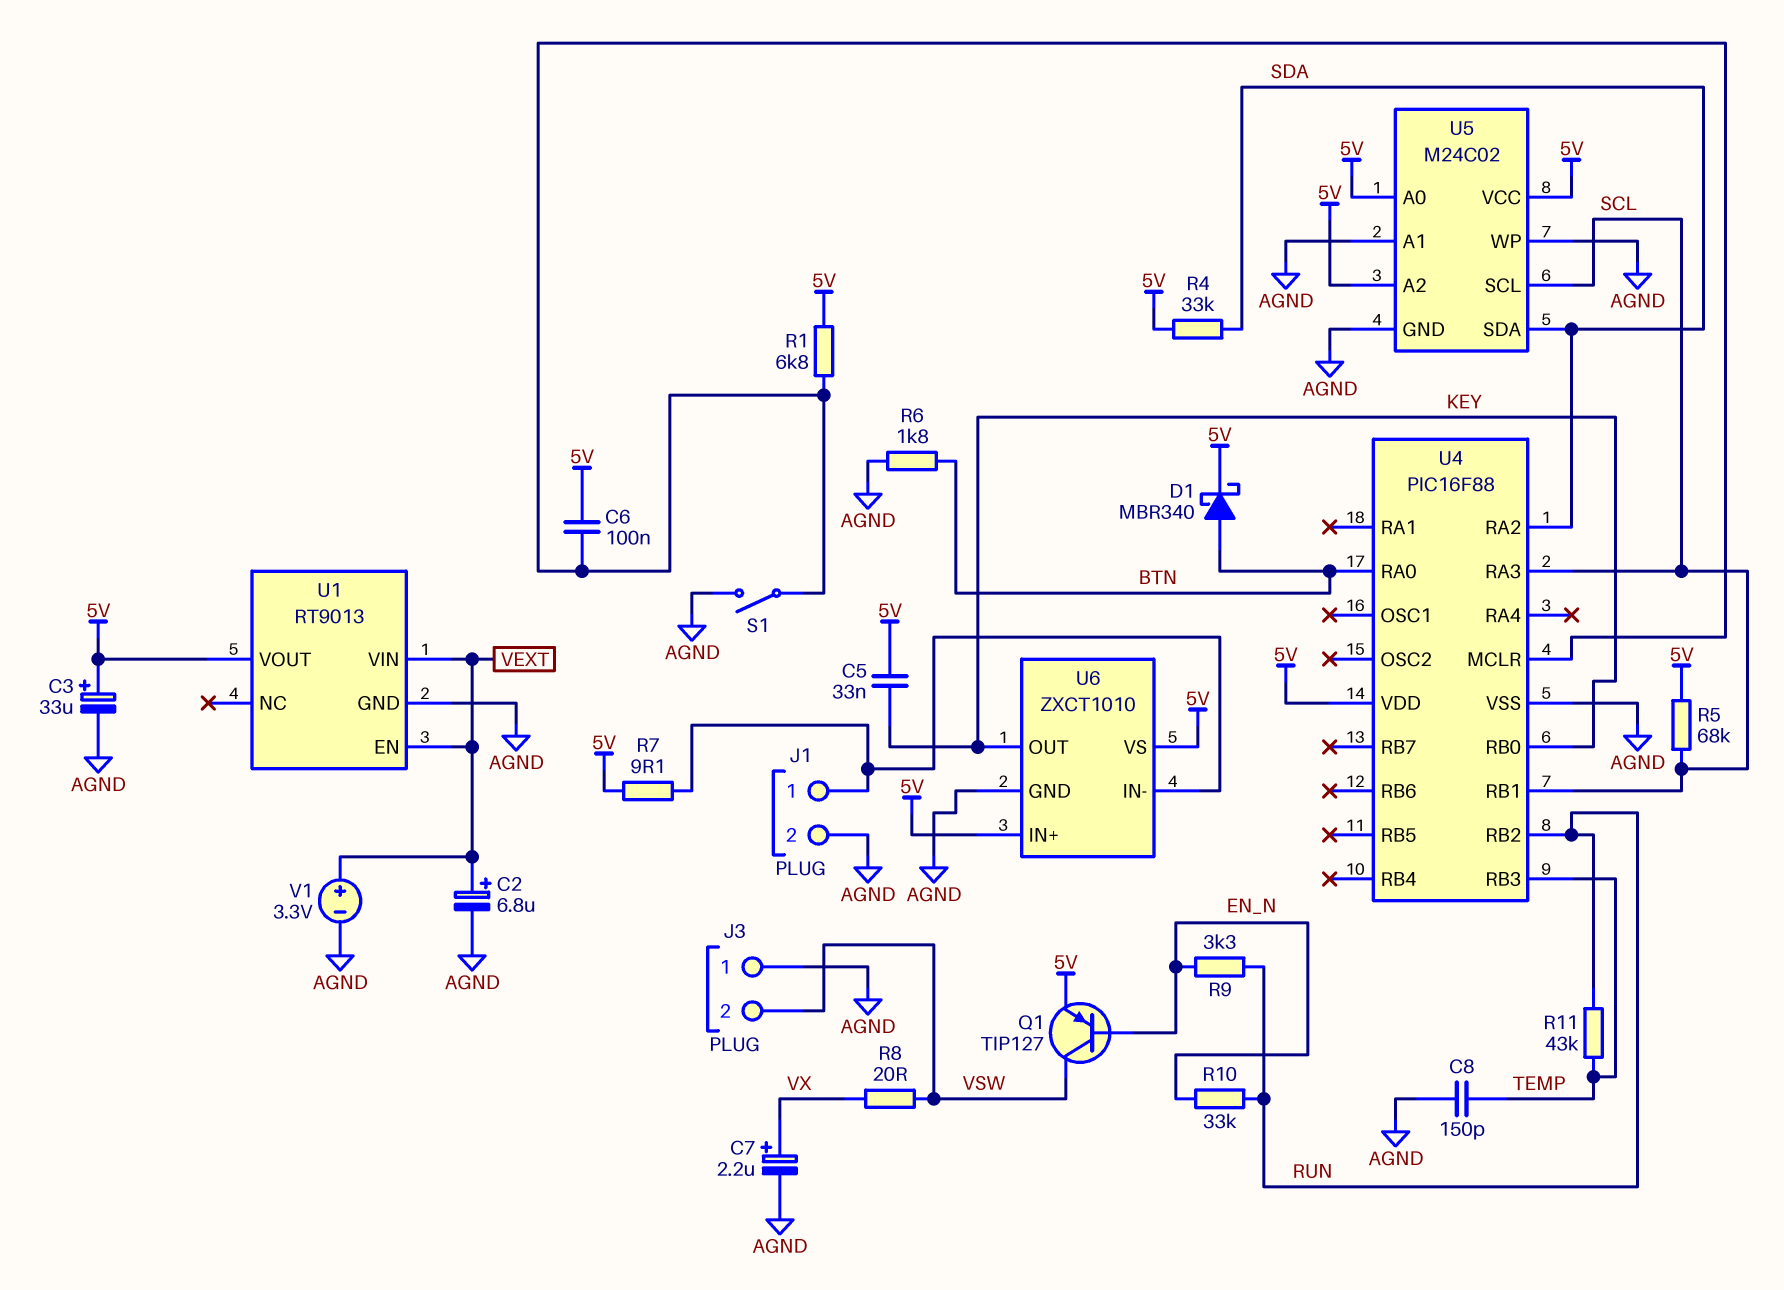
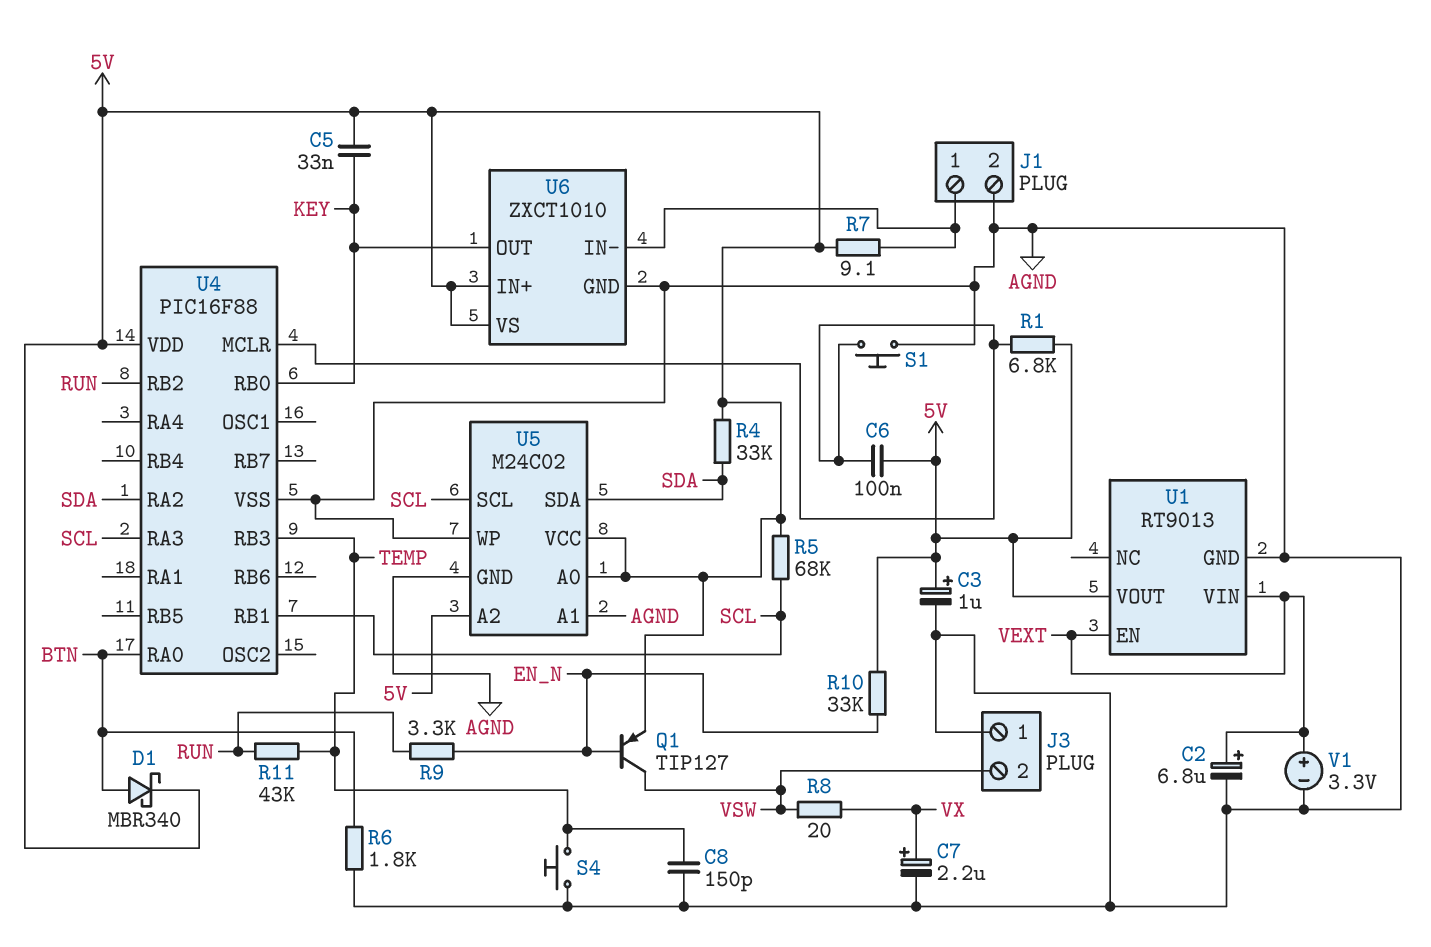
C3: 33uF (plus 5V, minus AGND) -> 1uF (plus 5V, minus AGND)
R10: 33k (EN_N, RUN) -> 33k (5V, EN_N)
S1: switch (AGND, U4/MCLR) -> button (AGND, U4/MCLR)
S4: none -> button (AGND, TEMP)

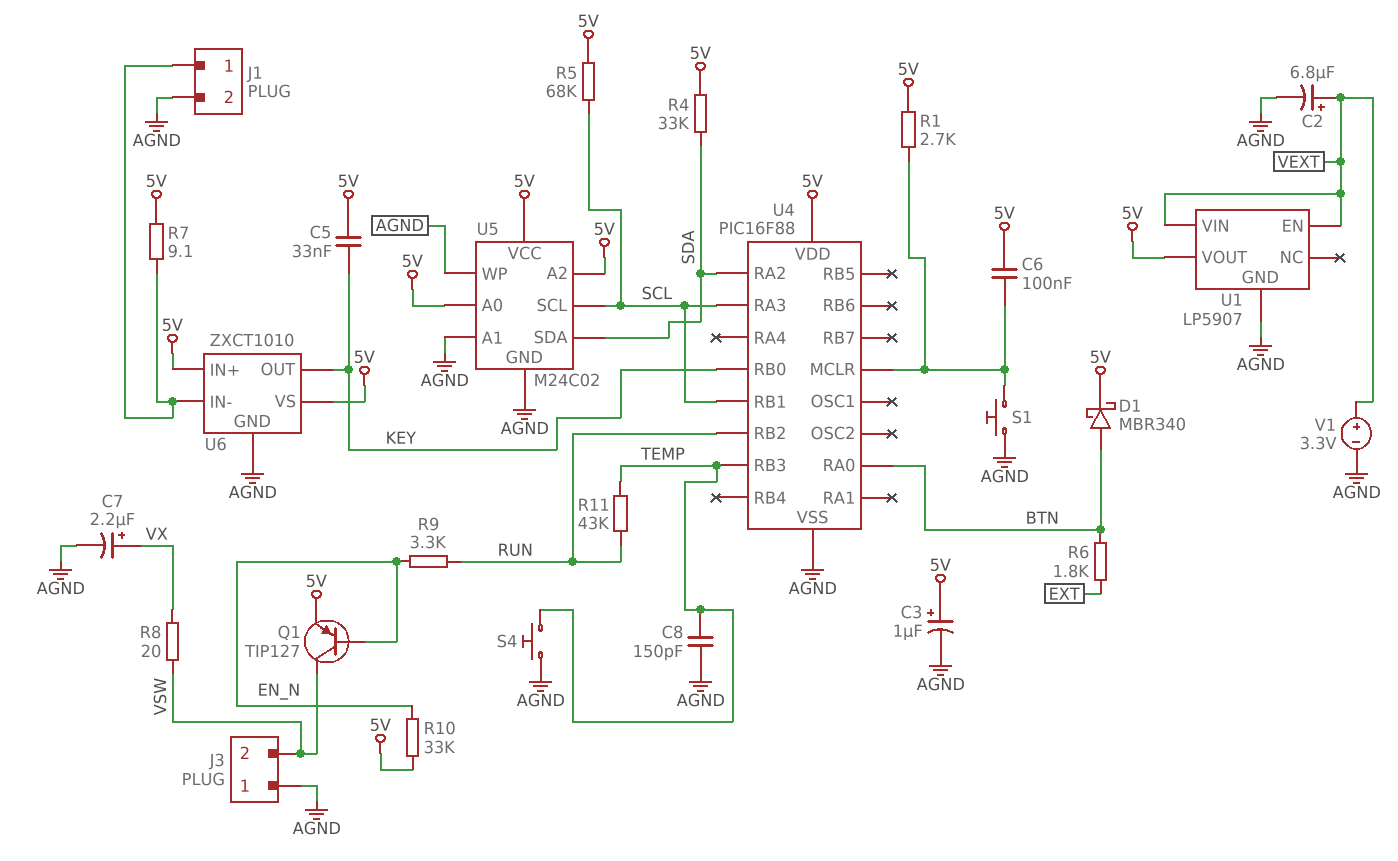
R1: 6.8k (5V, U4/MCLR) -> 2.7k (5V, U4/MCLR)
R6: 1.8k (AGND, BTN) -> 1.8k (BTN, EXT)
U1: RT9013 -> LP5907

